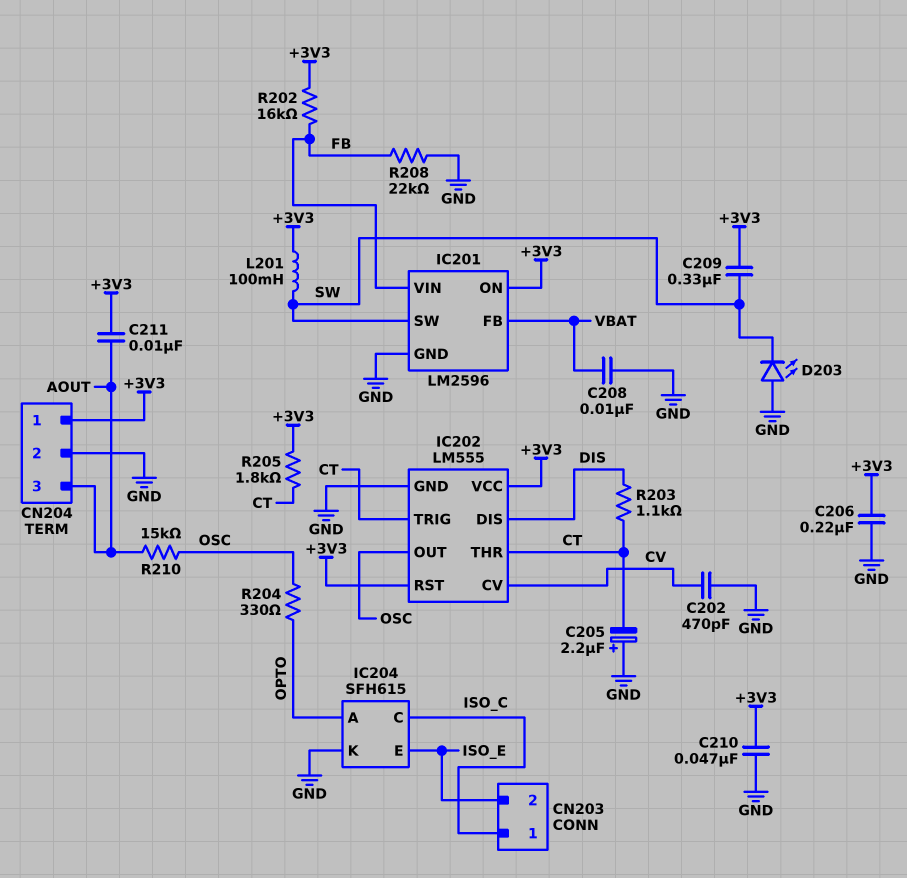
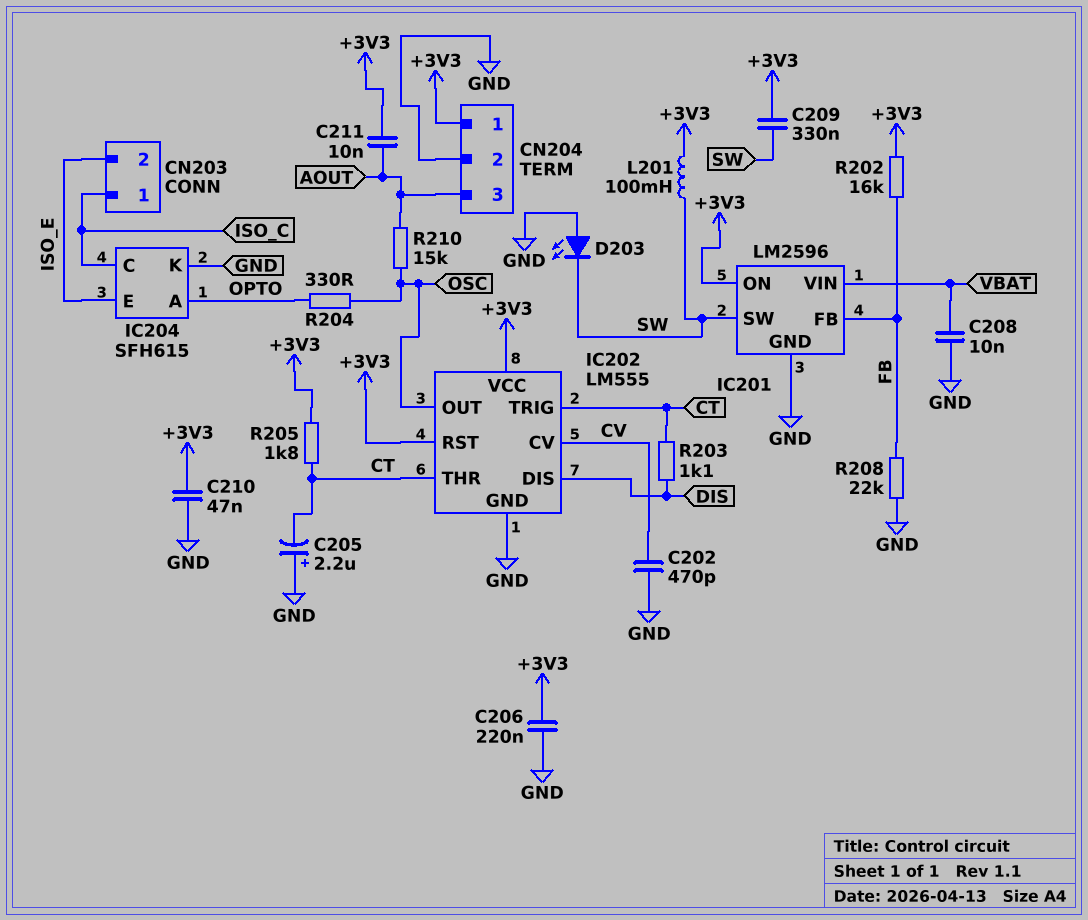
IC201 pin FB: VBAT -> FB
IC201 pin VIN: FB -> VBAT

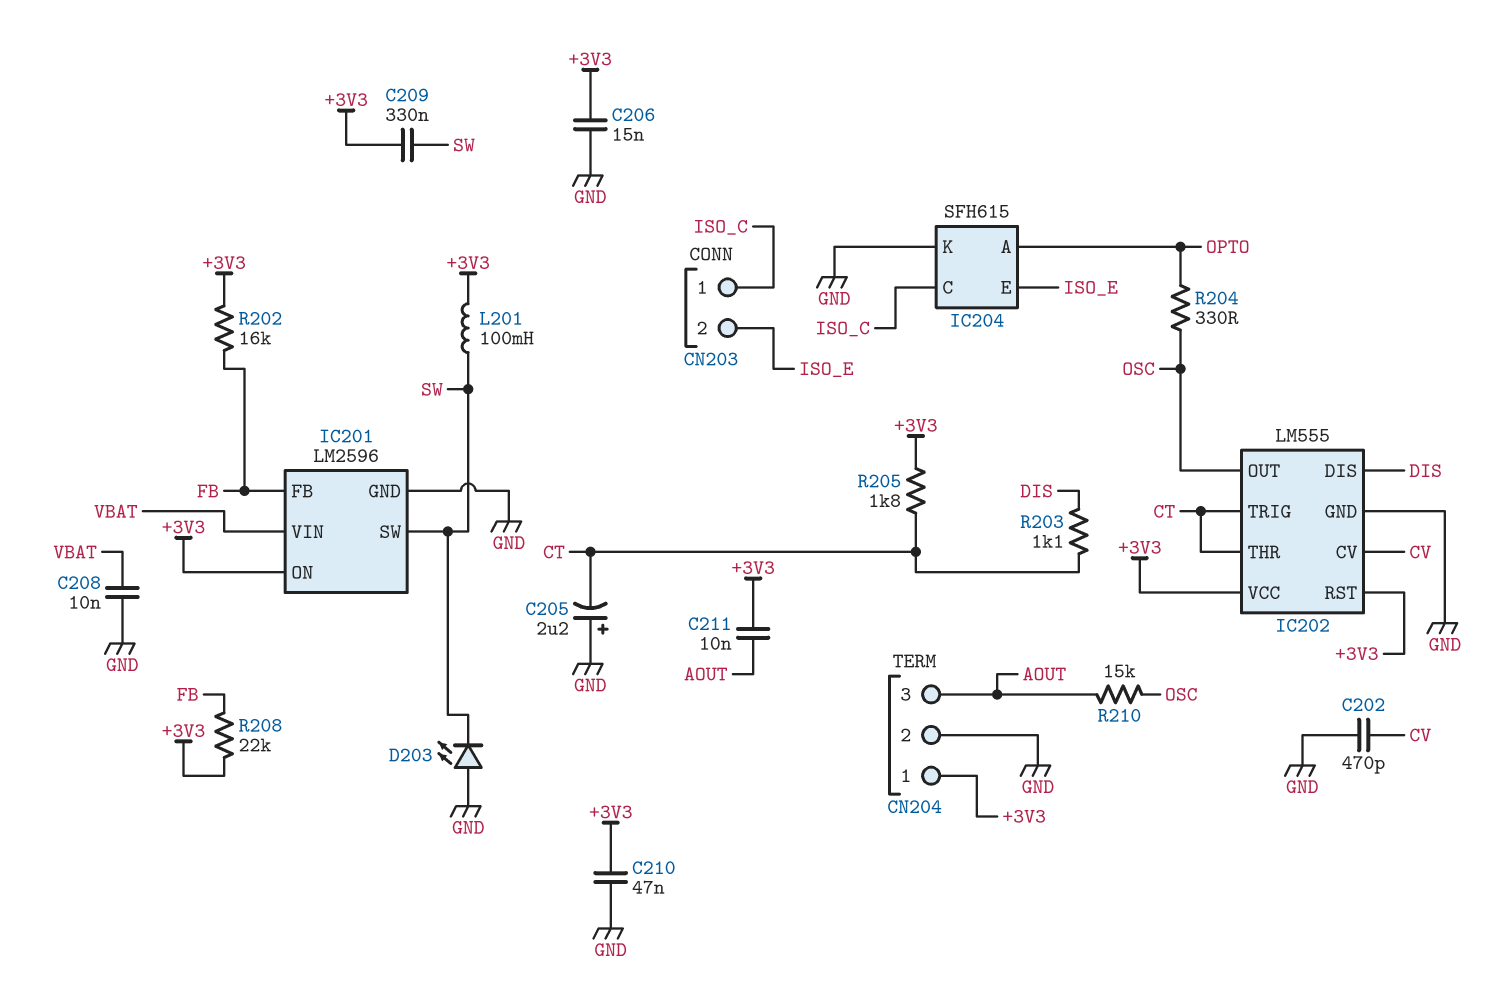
C206: 220nF (+3V3, GND) -> 15nF (+3V3, GND)
R208: 22k (FB, GND) -> 22k (+3V3, FB)

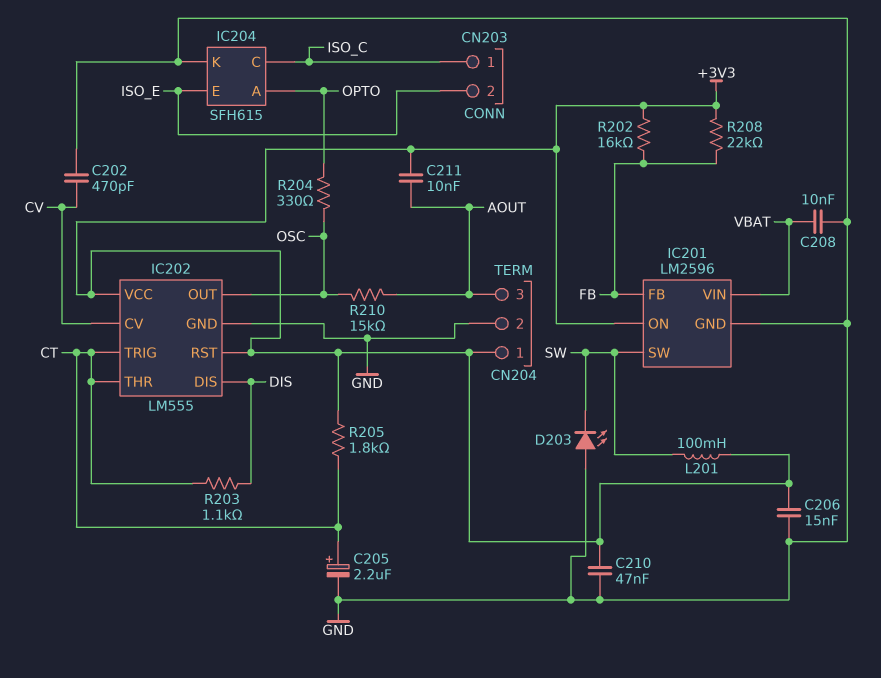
C205: 2.2uF (plus GND, minus CT) -> 2.2uF (plus CT, minus GND)
C209: 330nF (+3V3, SW) -> none

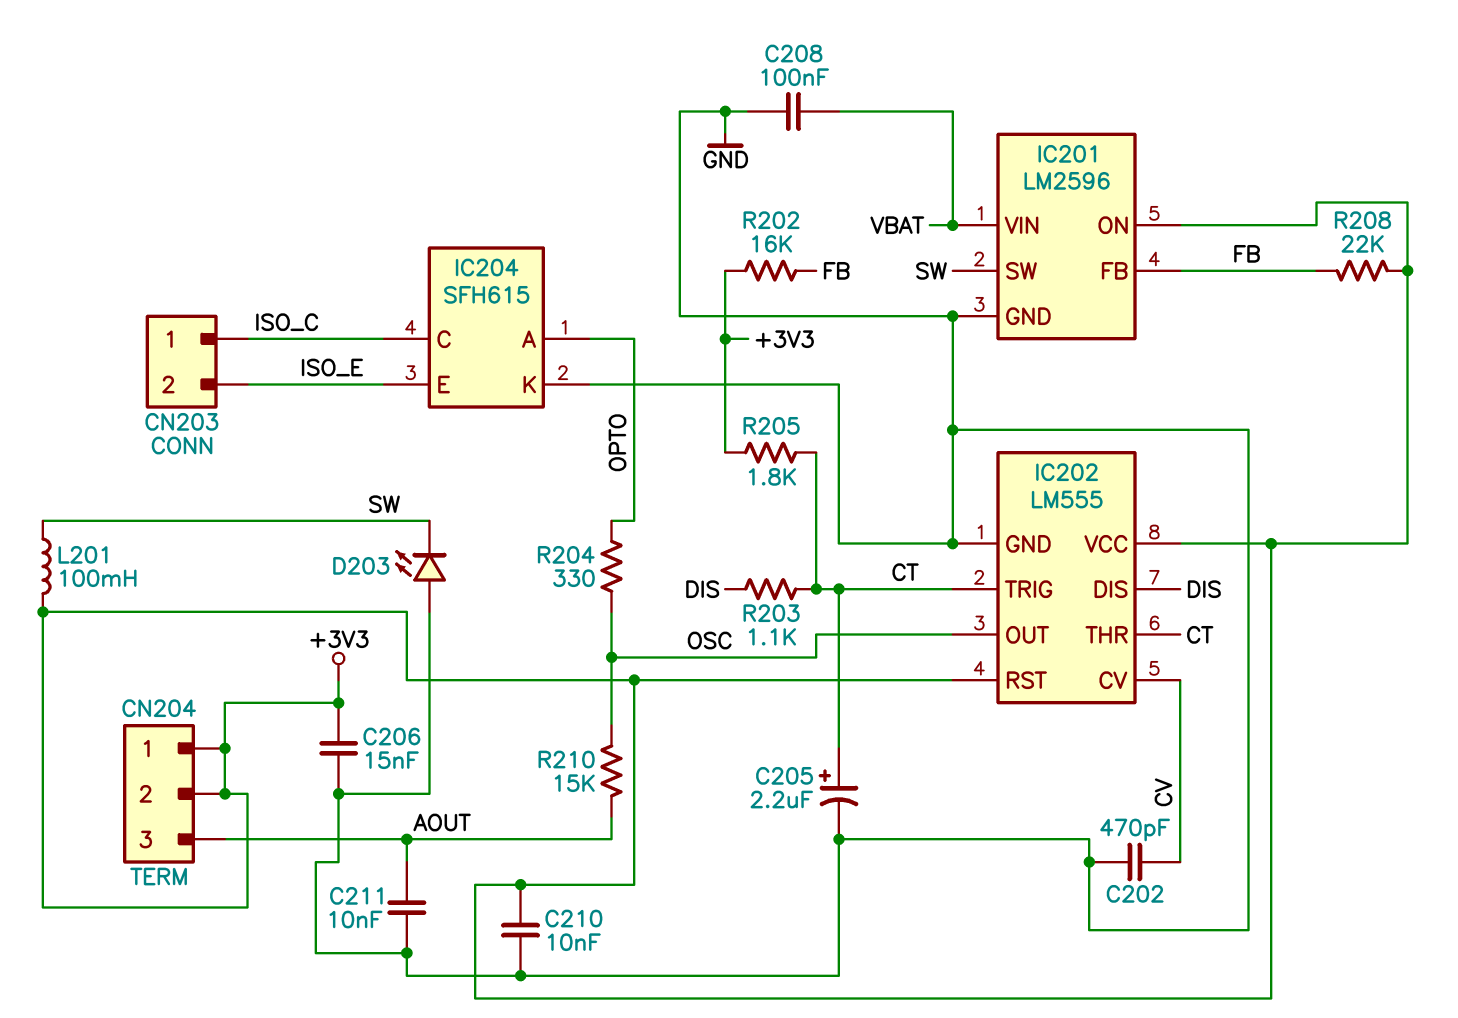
C208: 10nF (GND, VBAT) -> 100nF (GND, VBAT)
C210: 47nF (+3V3, GND) -> 10nF (+3V3, GND)
C211: 10nF (+3V3, AOUT) -> 10nF (AOUT, GND)
CN204 pin 2: GND -> +3V3

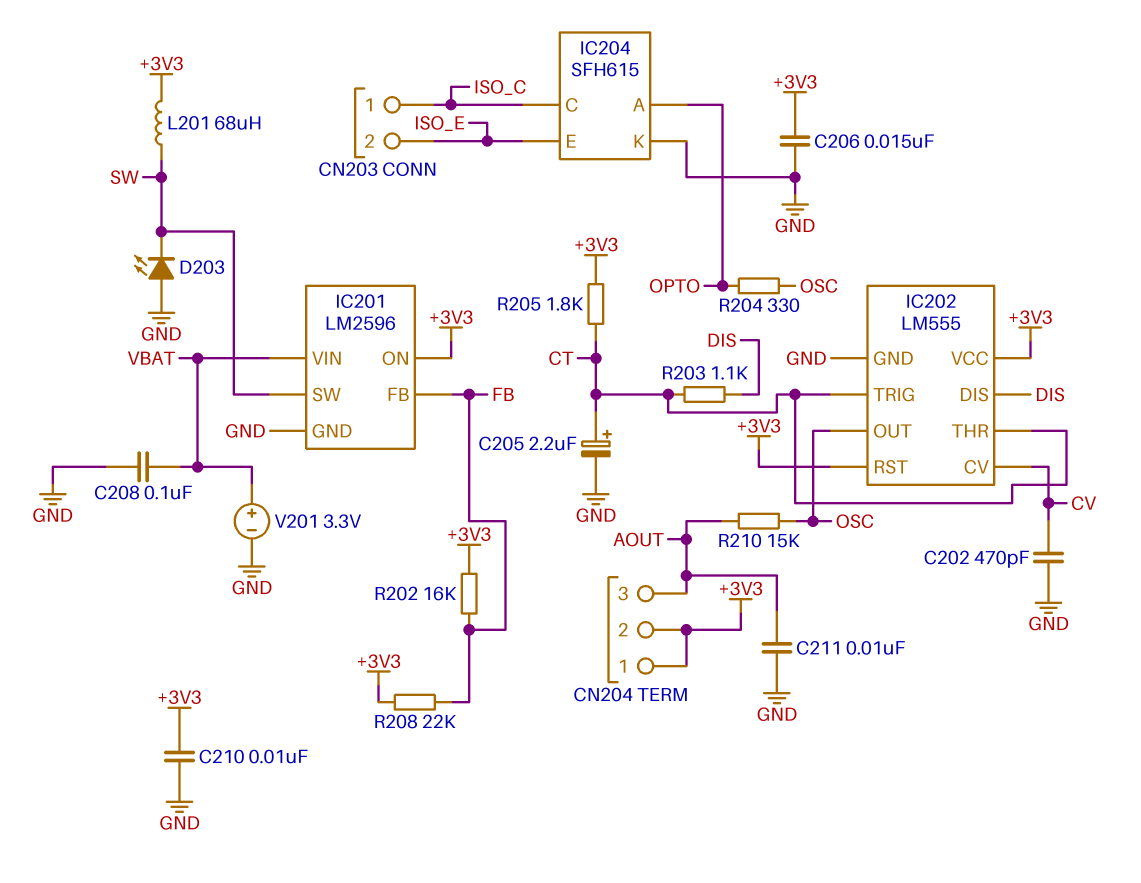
L201: 100mH (+3V3, SW) -> 68uH (+3V3, SW)
V201: none -> 3.3V (plus VBAT, minus GND)

